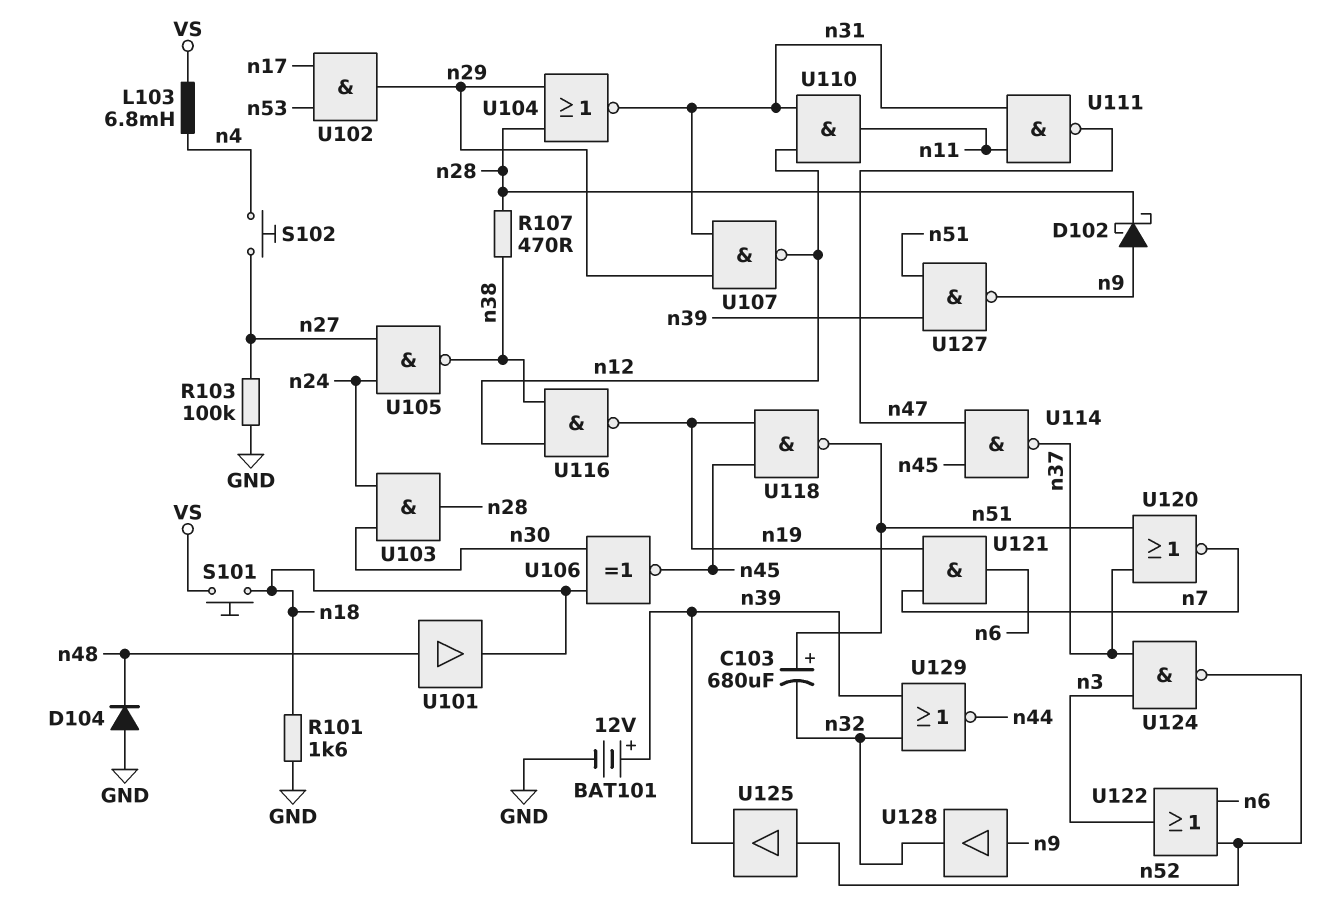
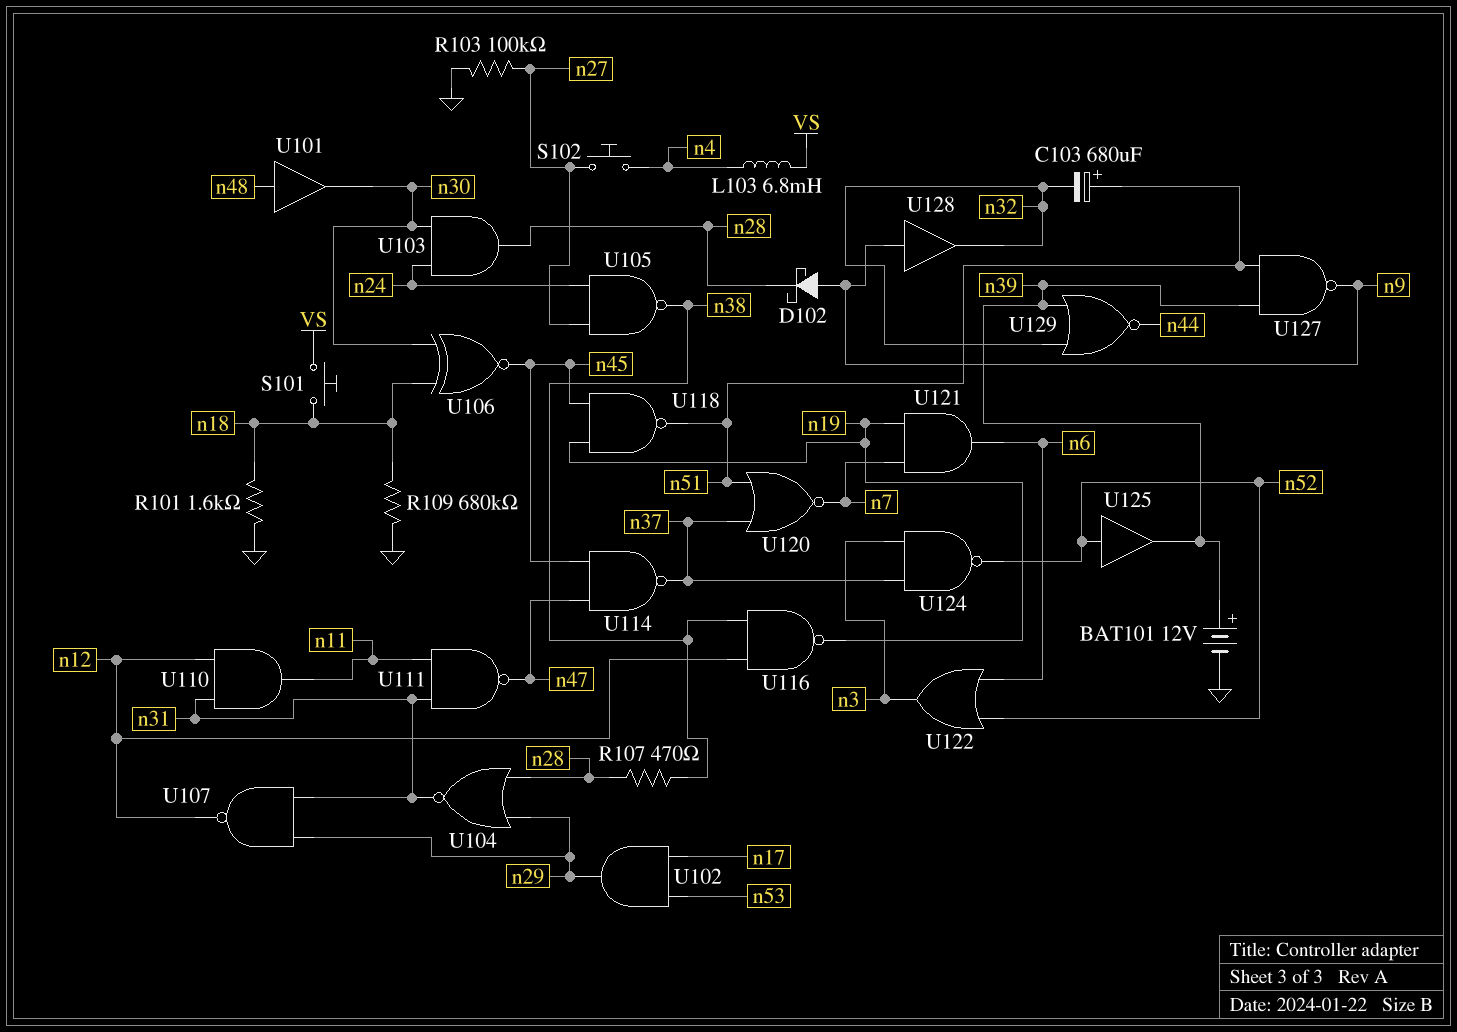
D104: diode (A GND, K n48) -> none
R109: none -> 680k (GND, n18)
U101: buffer (in n48, out n18) -> buffer (in n48, out n30)

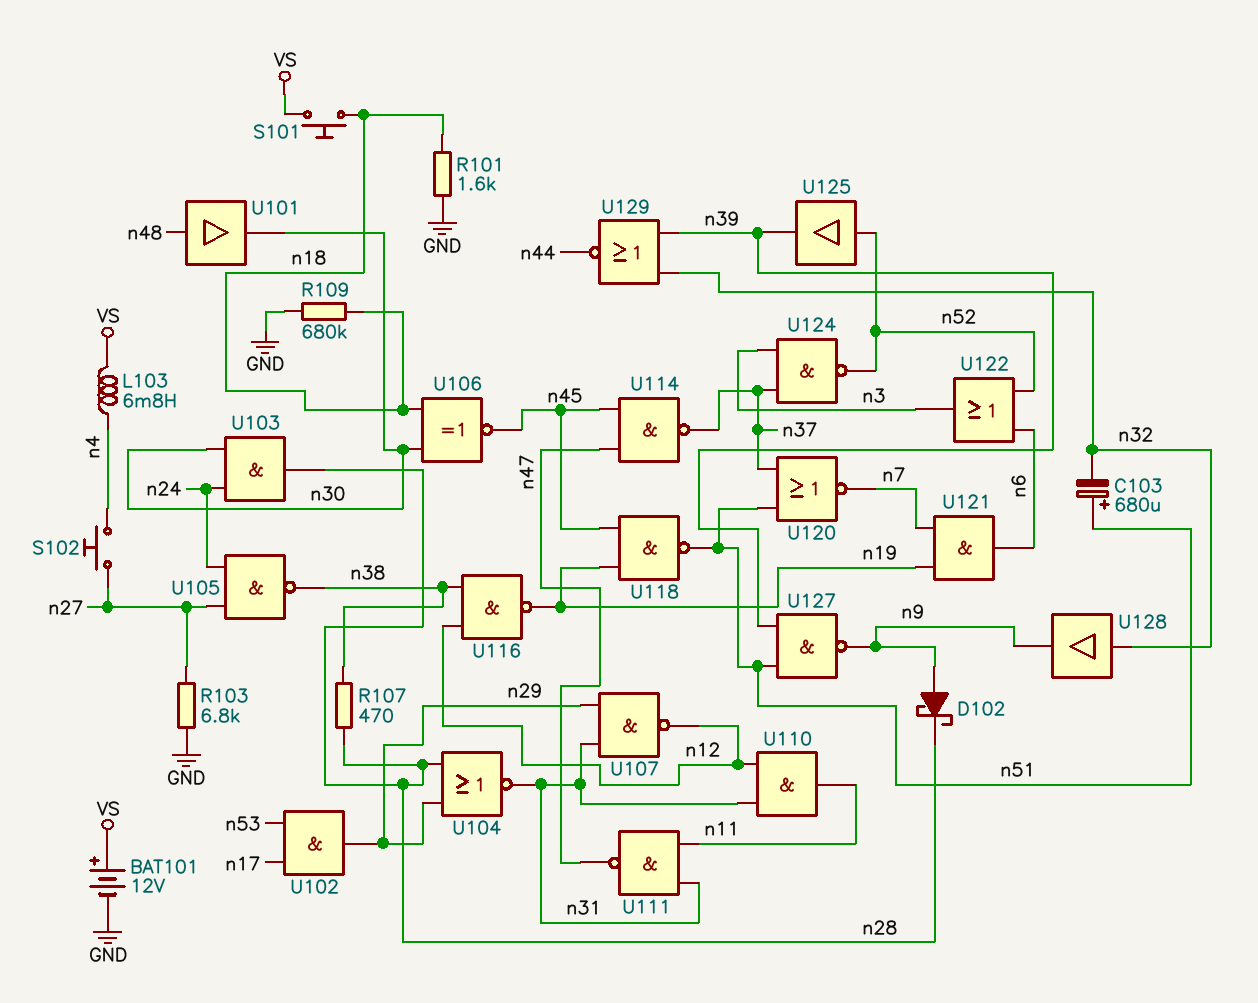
BAT101: 12V (plus n39, minus GND) -> 12V (plus VS, minus GND)
R103: 100k (GND, n27) -> 6.8k (GND, n27)
U128: buffer (in n9, out n32) -> buffer (in n32, out n9)

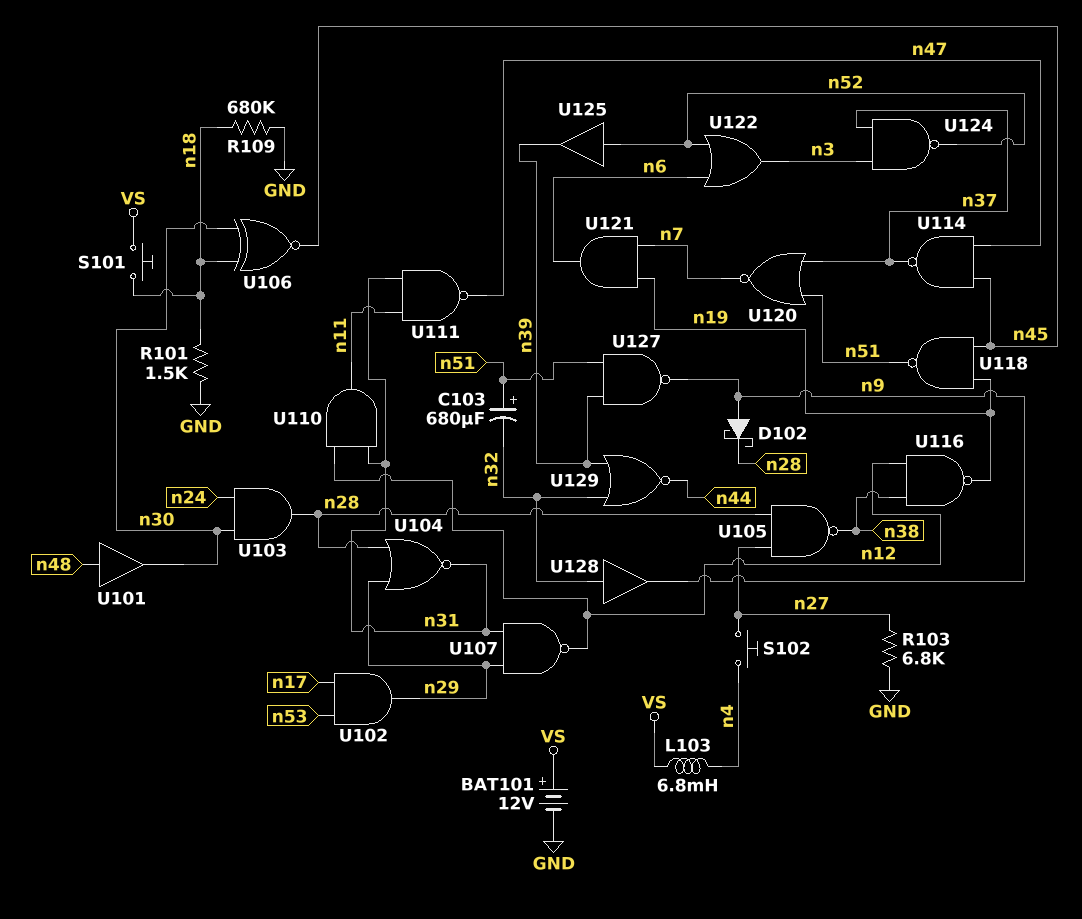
R101: 1.6k (GND, n18) -> 1.5k (GND, n18)
R107: 470 (n28, n38) -> none
U105: NAND (in n24, in n27, out n38) -> NAND (in n27, in n28, out n38)

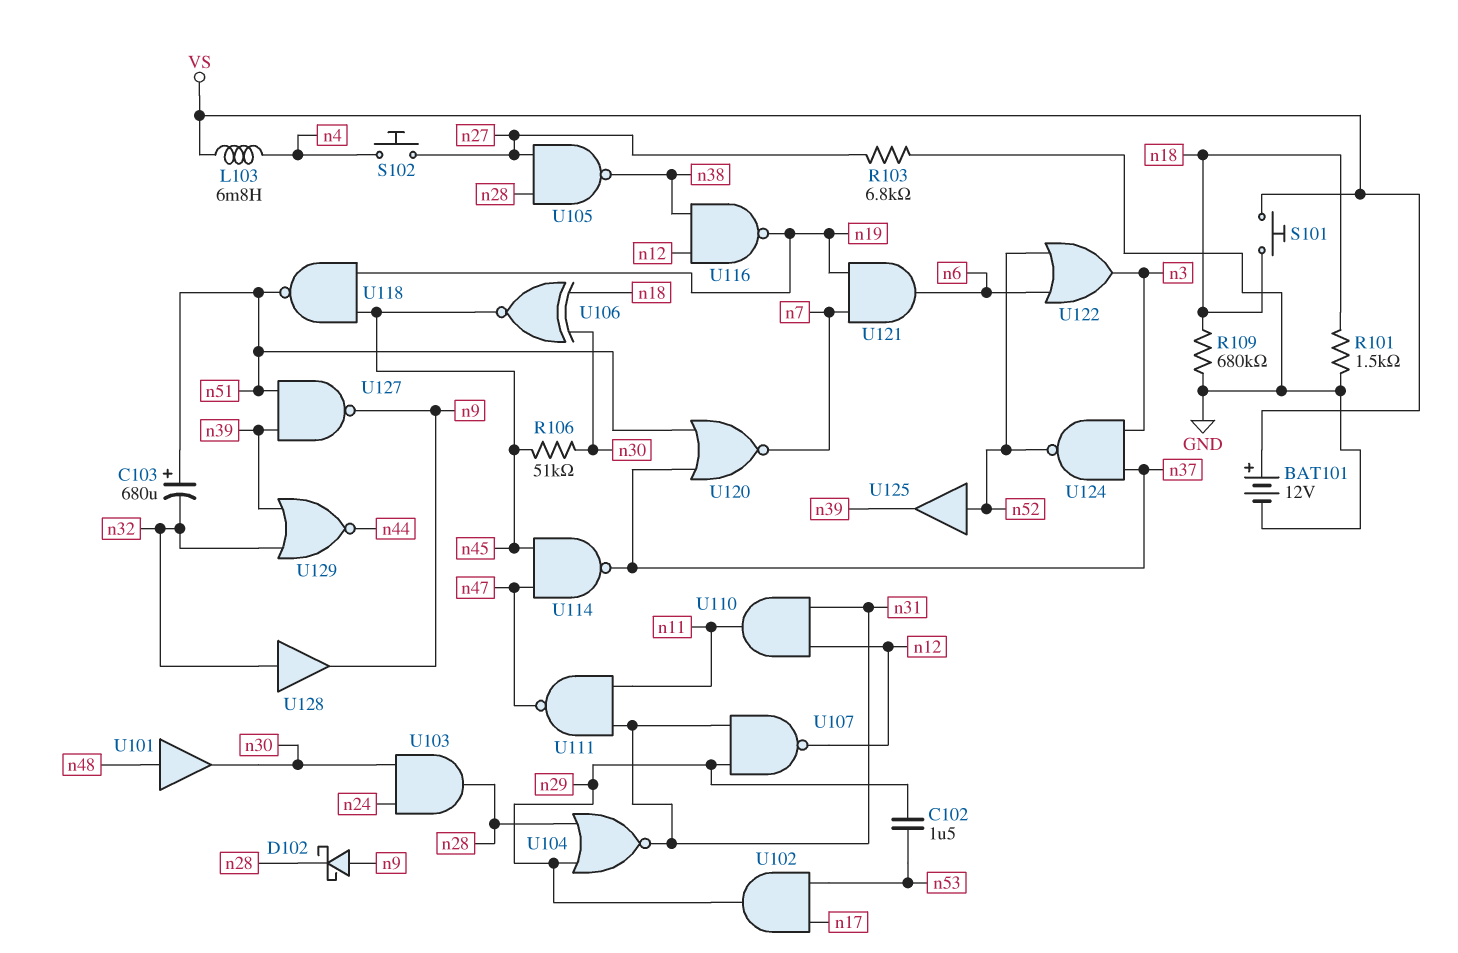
C102: none -> 1.5uF (n29, n53)
R106: none -> 51k (n30, n45)

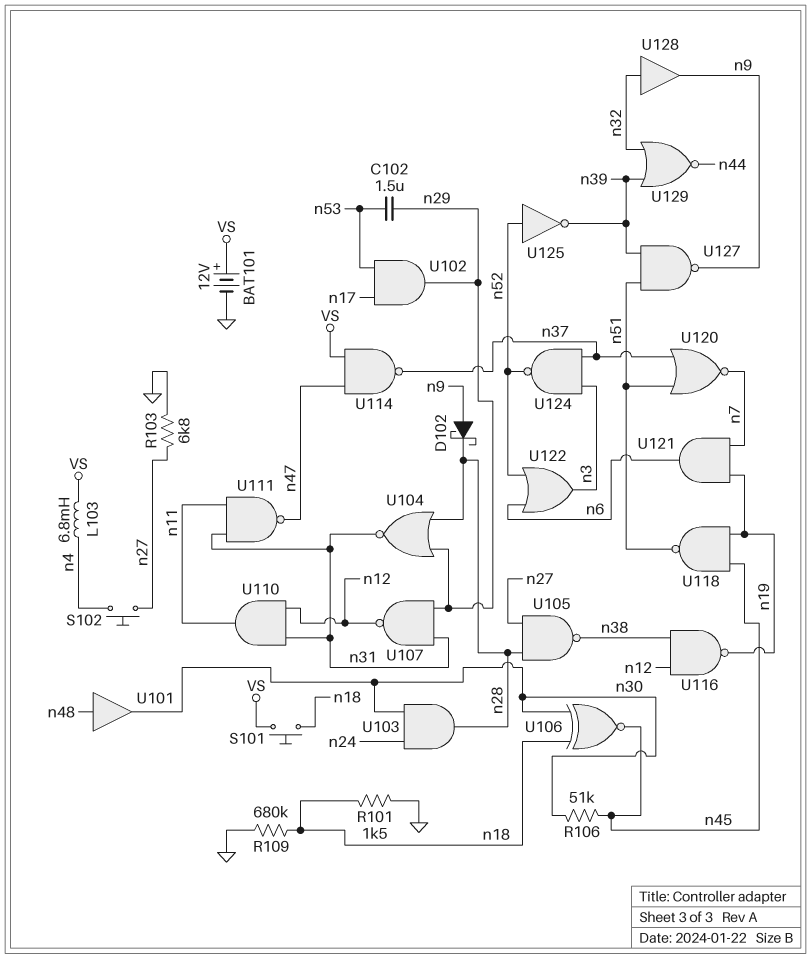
C103: 680uF (plus n51, minus n32) -> none
U114: NAND (in n45, in n47, out n37) -> NAND (in VS, in n47, out n37)
U125: buffer (in n52, out n39) -> NOT (in n52, out n39)

